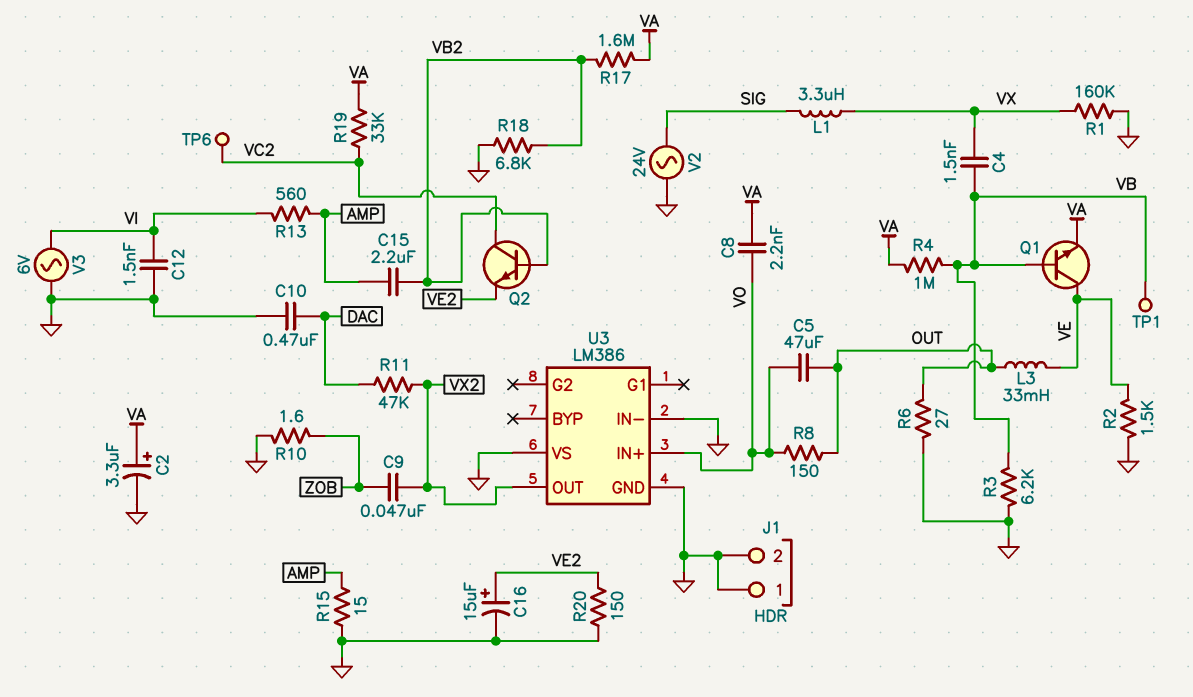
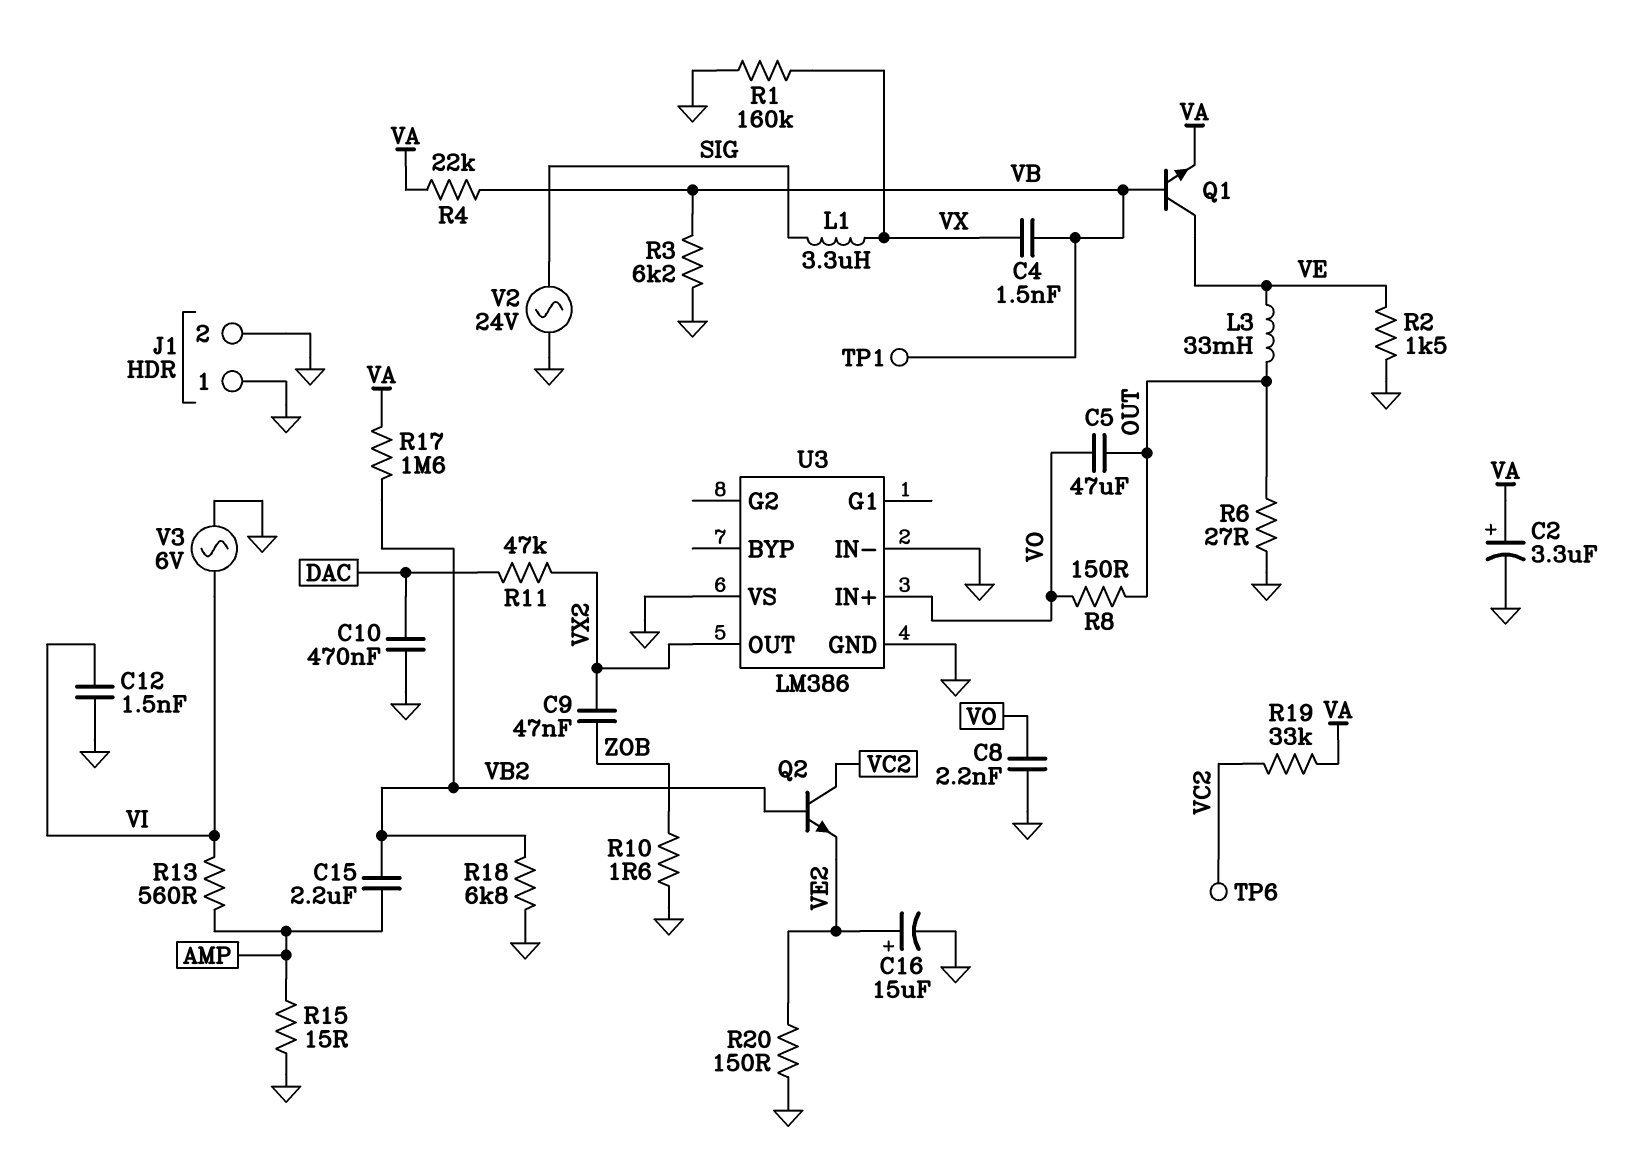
C8: 2.2nF (VA, VO) -> 2.2nF (GND, VO)
R4: 1M (VA, VB) -> 22k (VA, VB)

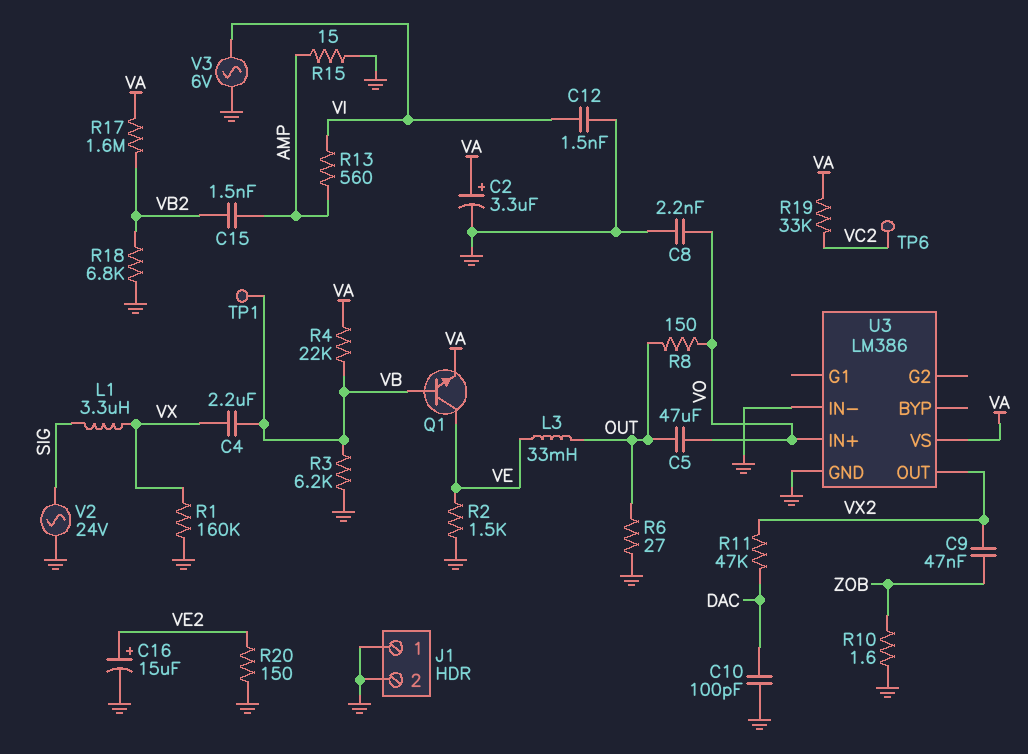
C4: 1.5nF (VB, VX) -> 2.2uF (VB, VX)
C10: 470nF (DAC, GND) -> 100pF (DAC, GND)
C15: 2.2uF (AMP, VB2) -> 1.5nF (AMP, VB2)
Q2: NPN (B VB2, C VC2, E VE2) -> none
U3 pin VS: GND -> VA

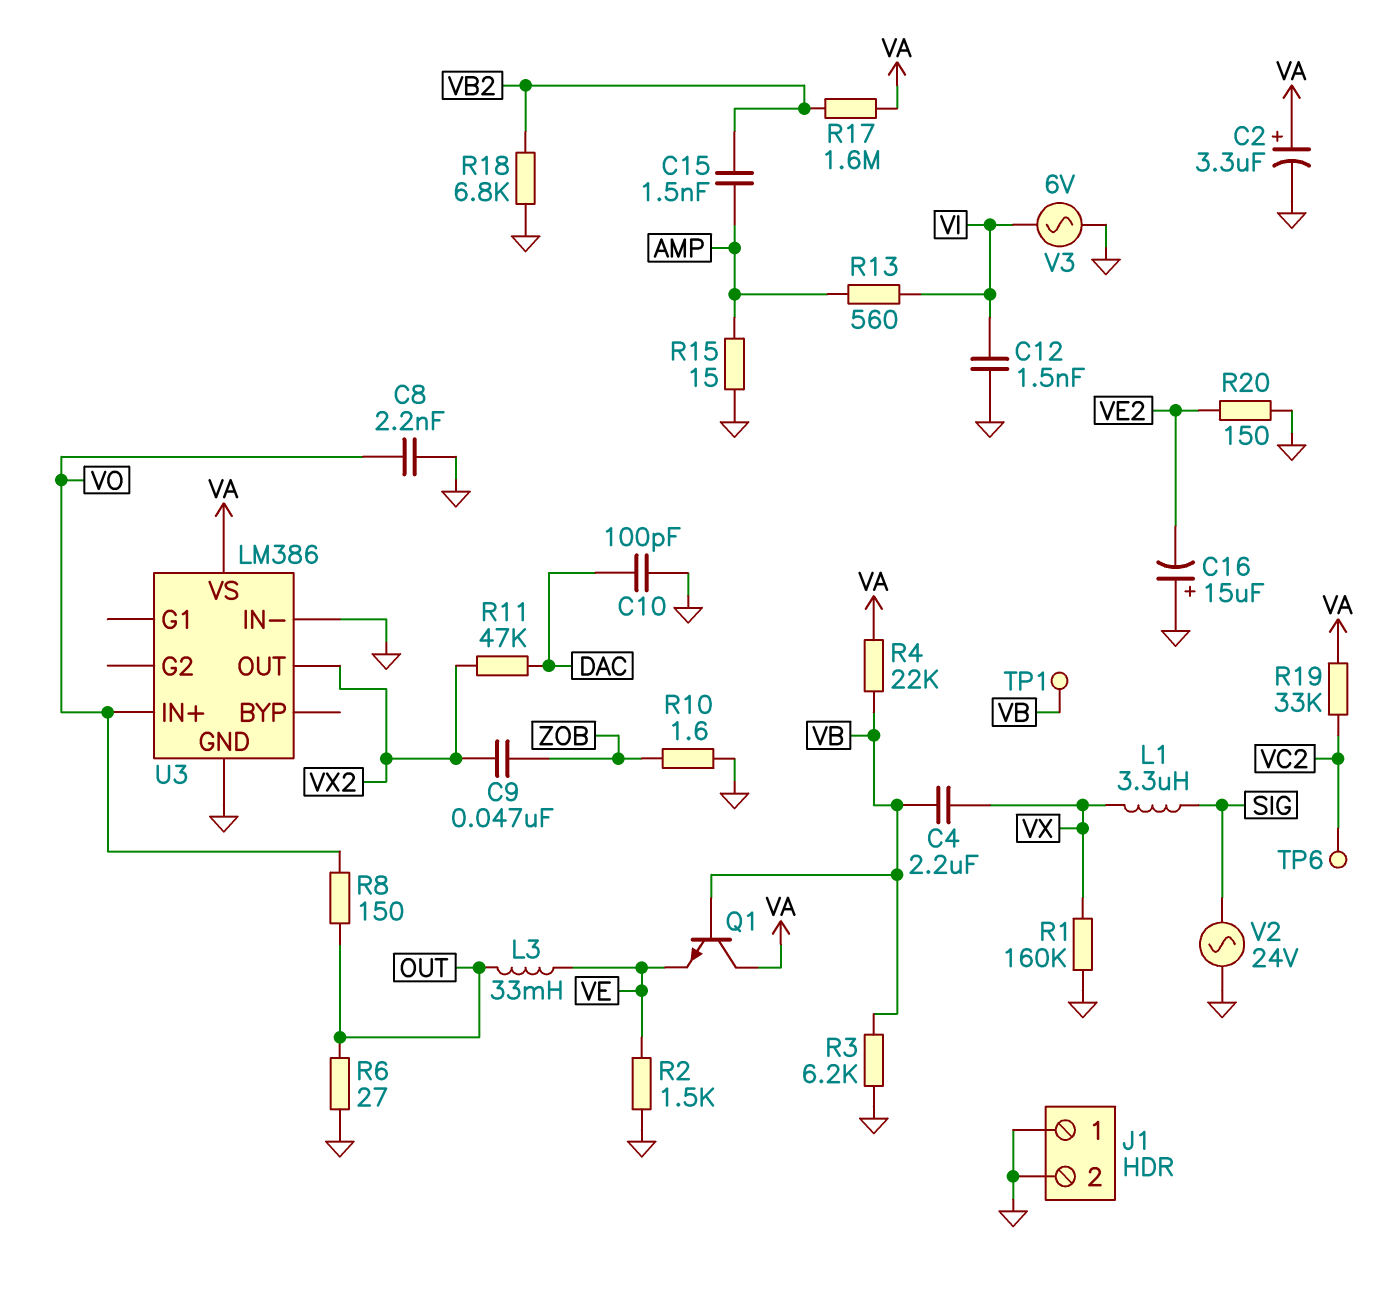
C5: 47uF (OUT, VO) -> none
C16: 15uF (plus VE2, minus GND) -> 15uF (plus GND, minus VE2)
Q1: NPN (B VB, C VE, E VA) -> NPN (B VB, C VA, E VE)

